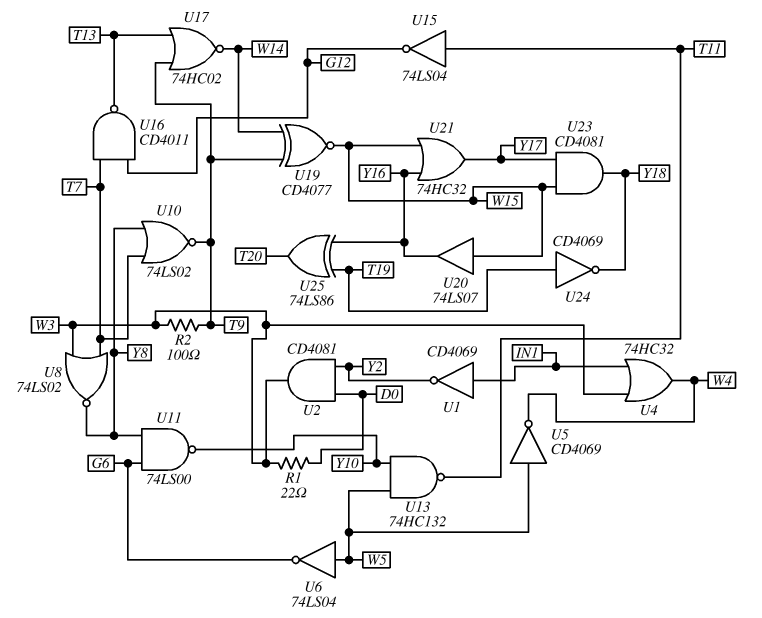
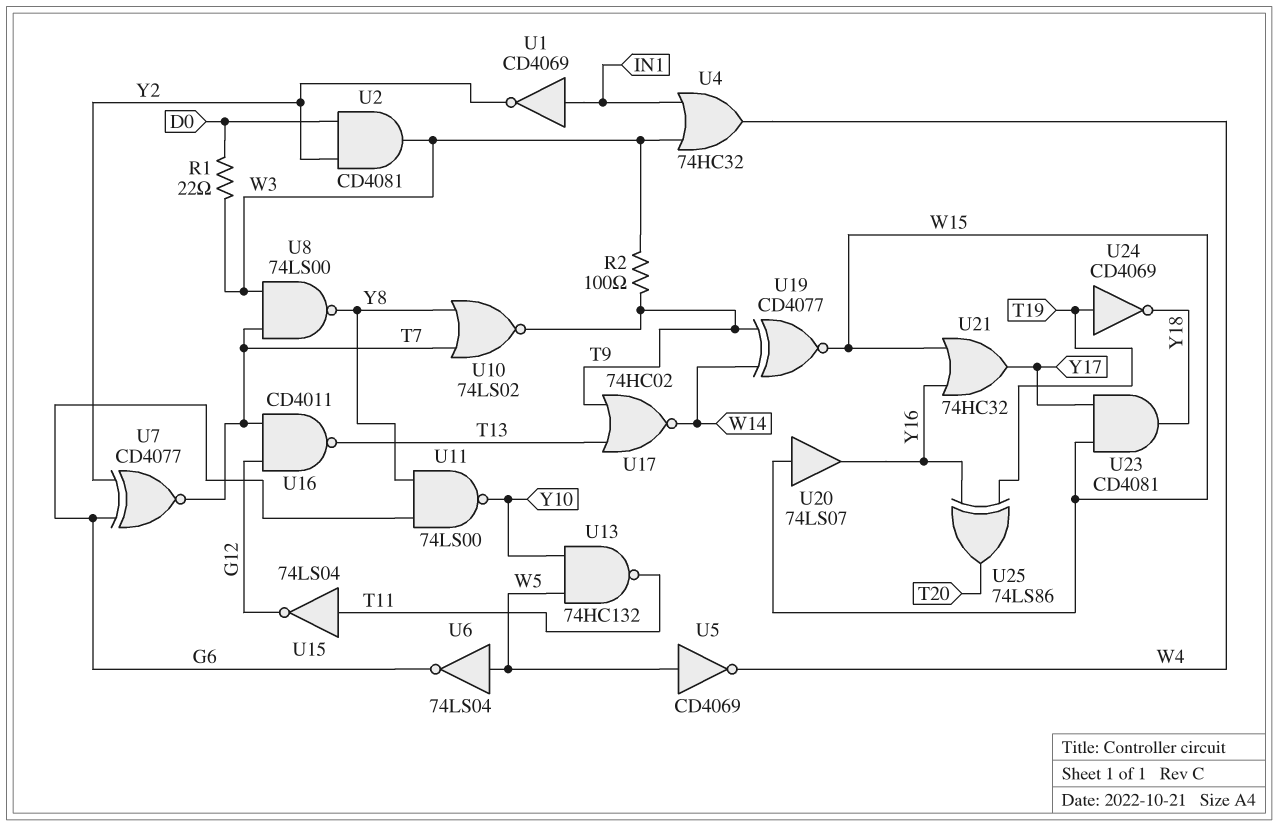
U7: none -> XNOR CD4077 (in G6, in Y2, out T7)
U8: NOR 74LS02 (in T7, in W3, out Y8) -> NAND 74LS00 (in T7, in W3, out Y8)

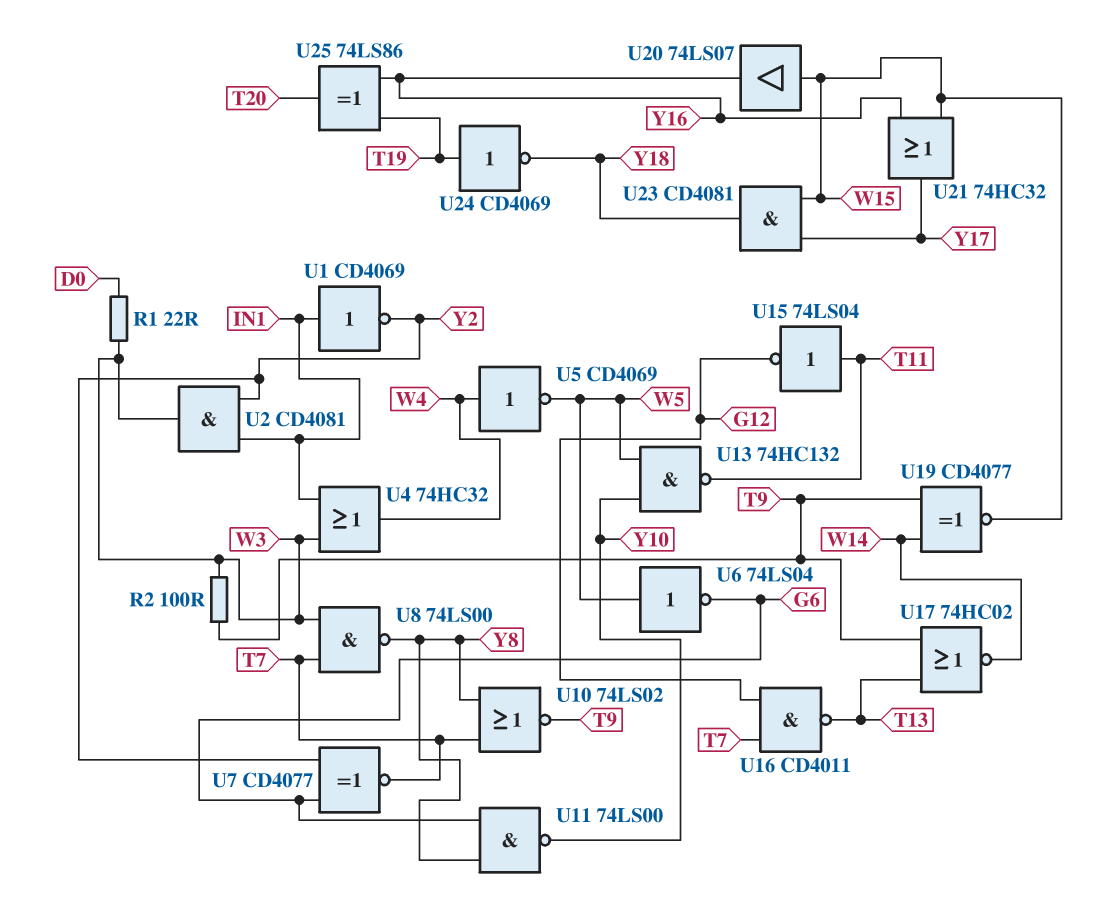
U2: AND CD4081 (in D0, in Y2, out W3) -> AND CD4081 (in IN1, in Y2, out W3)
U5: NOT CD4069 (in W5, out W4) -> NOT CD4069 (in W4, out W5)

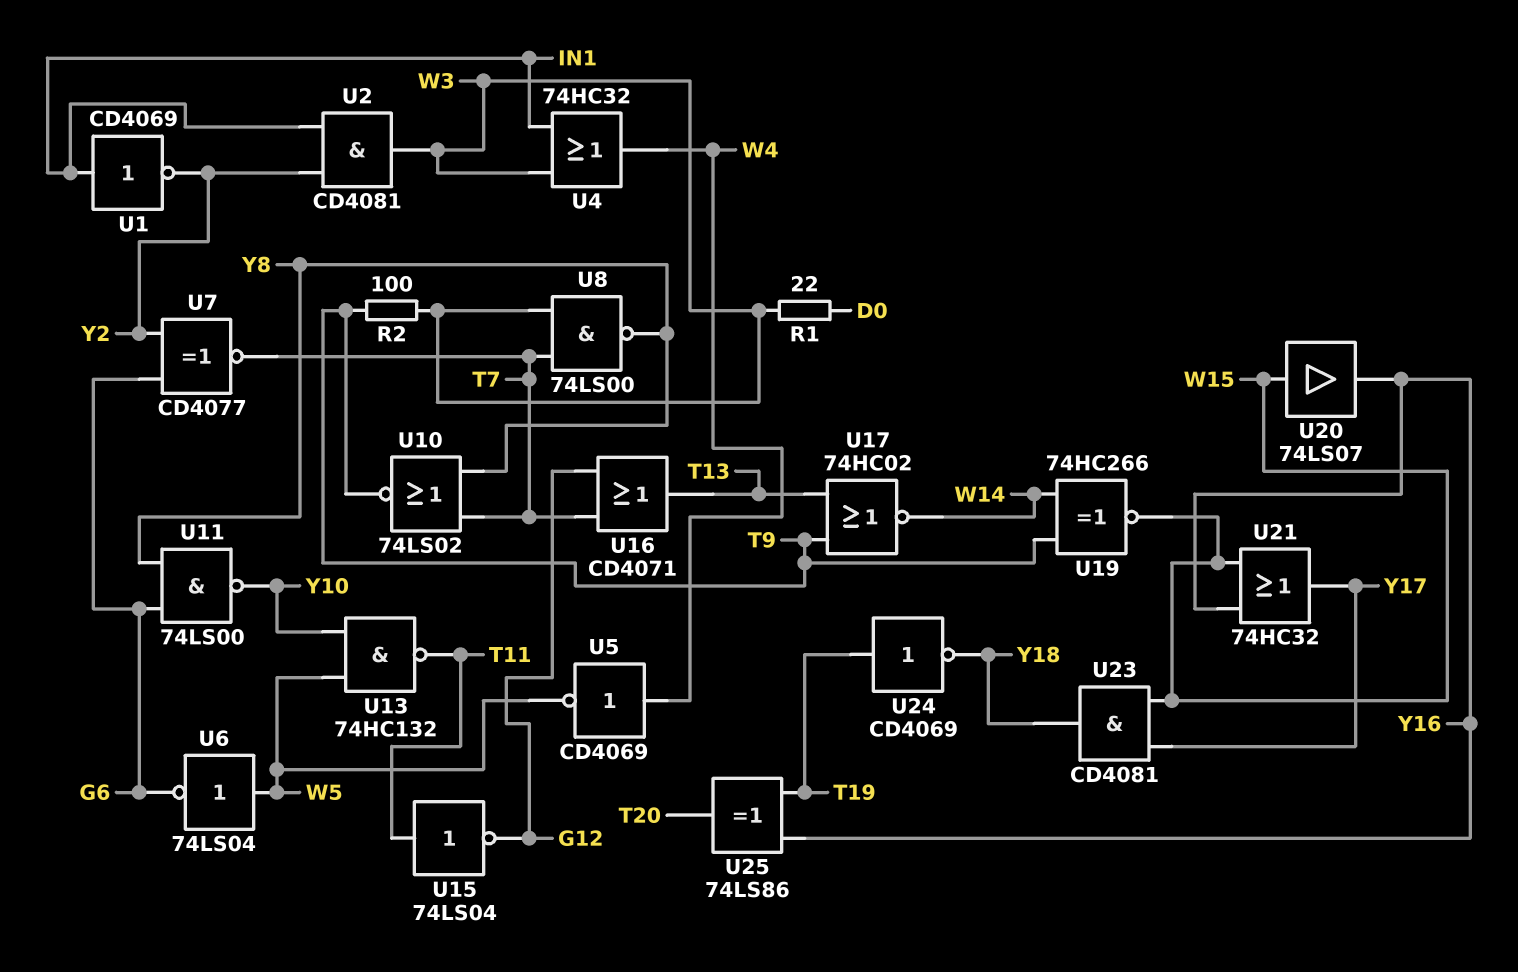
U16: NAND CD4011 (in G12, in T7, out T13) -> OR CD4071 (in G12, in T7, out T13)
U19: XNOR CD4077 (in T9, in W14, out W15) -> XNOR 74HC266 (in T9, in W14, out W15)

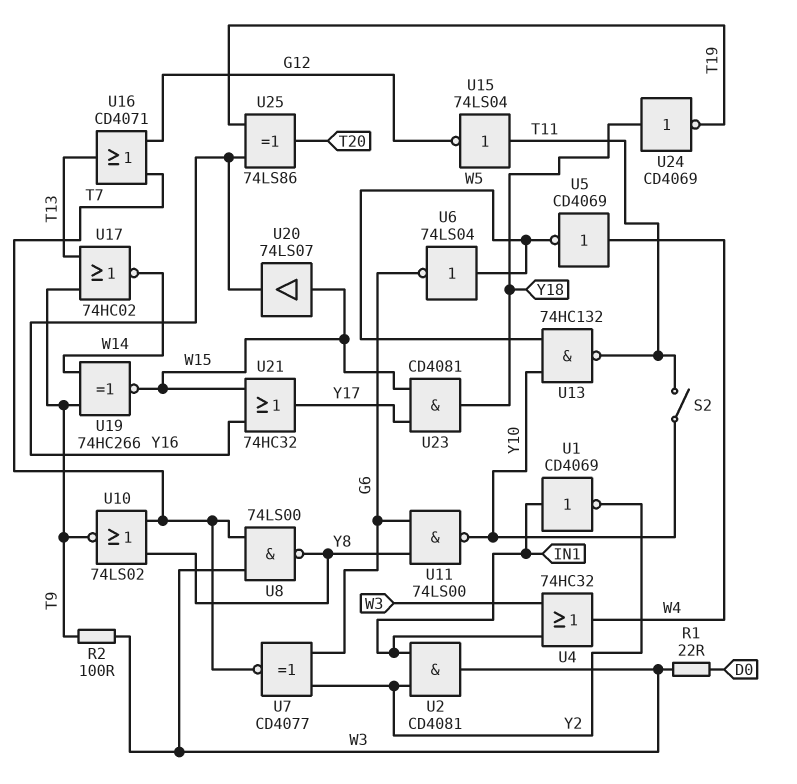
S2: none -> switch (T11, Y10)
U24: NOT CD4069 (in T19, out Y18) -> NOT CD4069 (in Y18, out T19)

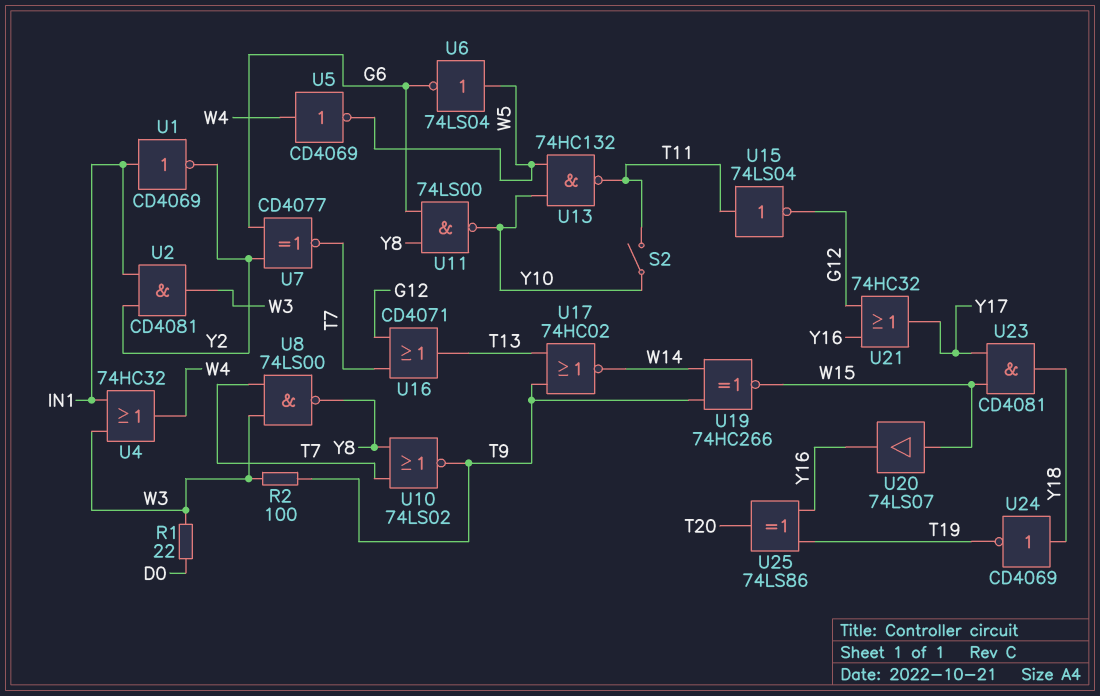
U21: OR 74HC32 (in W15, in Y16, out Y17) -> OR 74HC32 (in G12, in Y16, out Y17)

